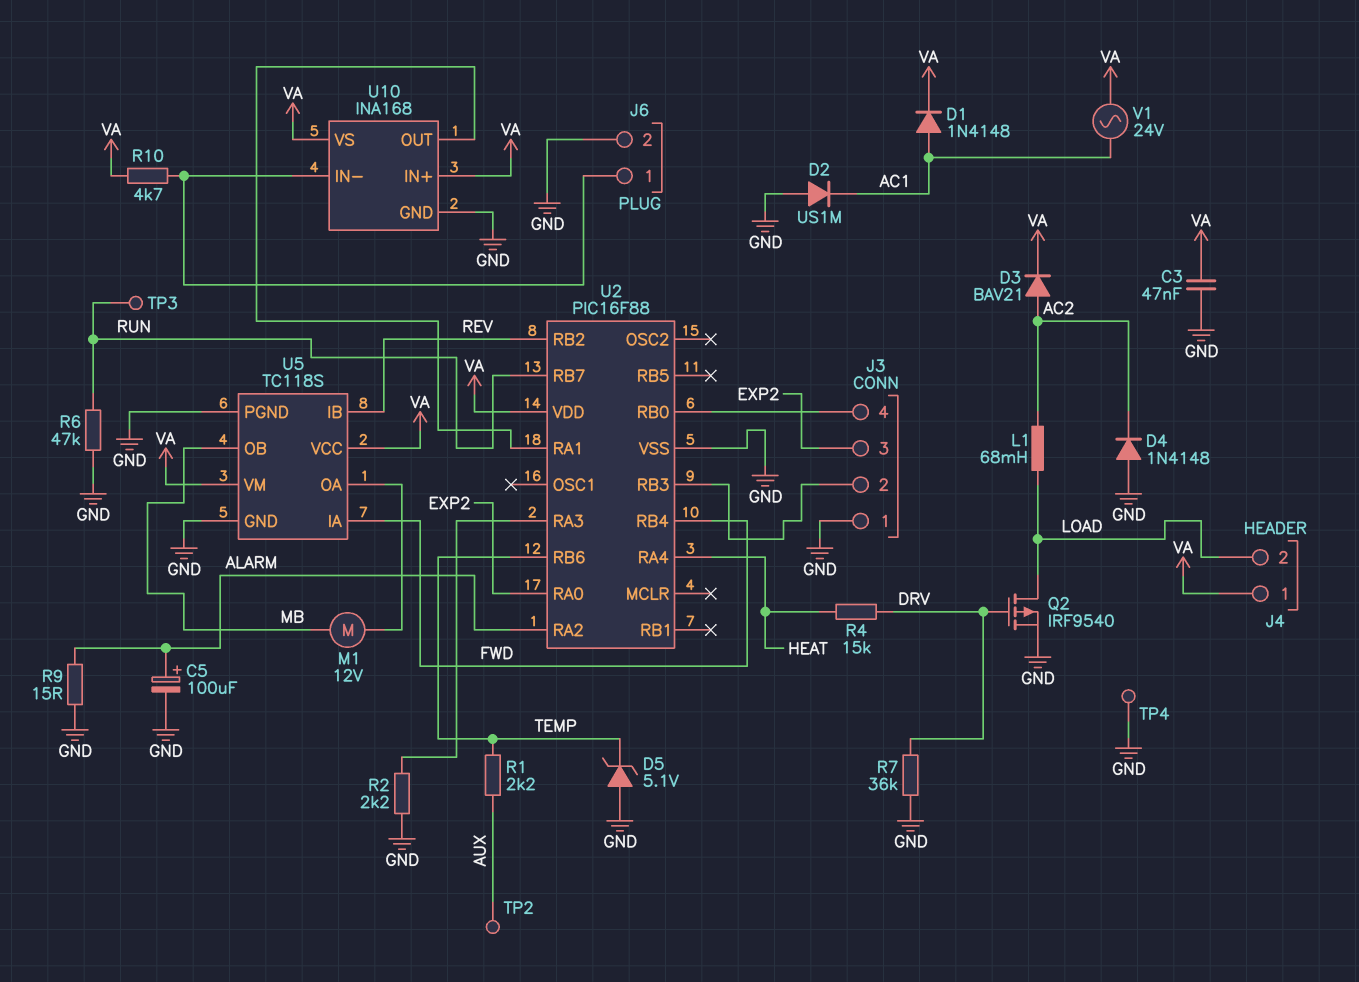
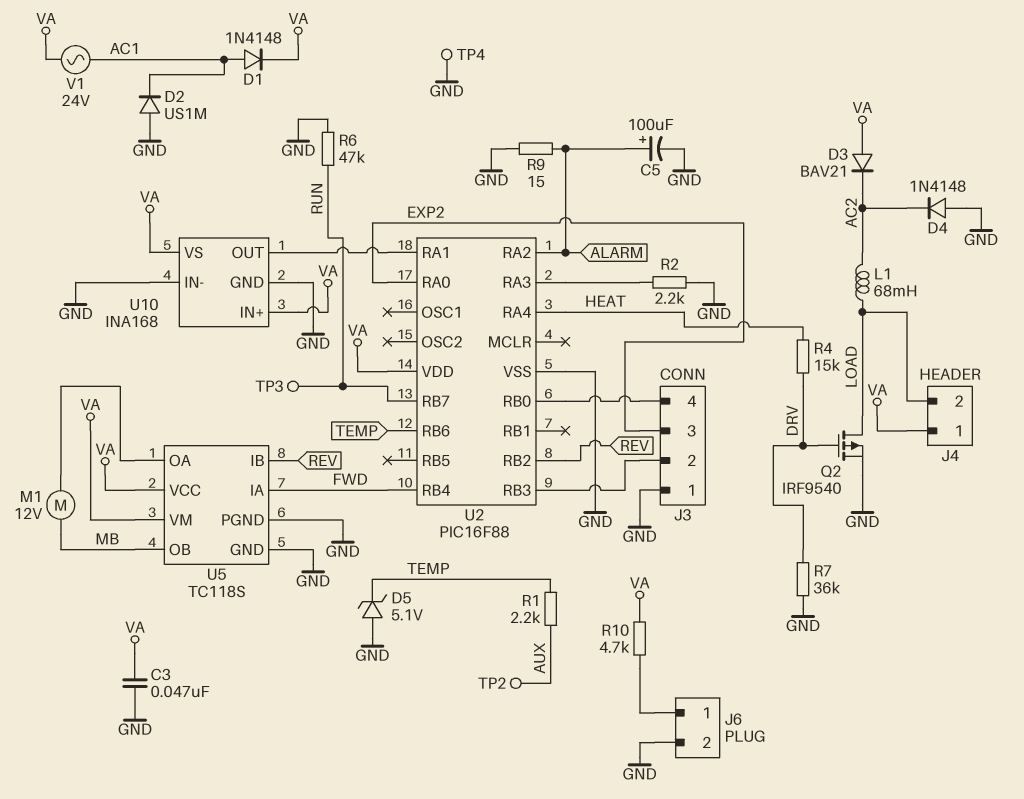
D3: diode BAV21 (A AC2, K VA) -> diode BAV21 (A VA, K AC2)
U10 pin IN-: J6/1 -> GND

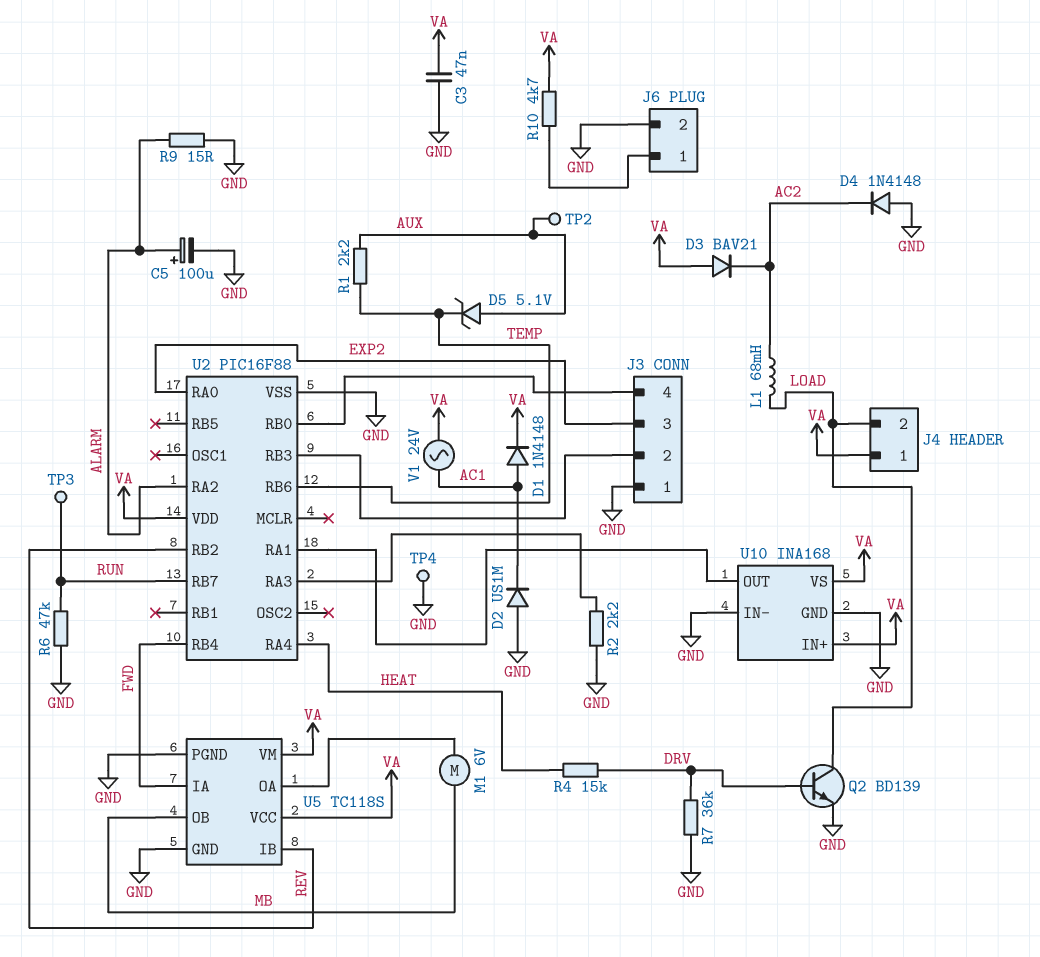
D5: zener 5.1V (A GND, K TEMP) -> zener 5.1V (A AUX, K TEMP)
M1: motor 12V (MB, U5/OA) -> motor 6V (MB, U5/OA)
Q2: PMOS IRF9540 (G DRV, D LOAD, S GND) -> NPN BD139 (B DRV, C LOAD, E GND)

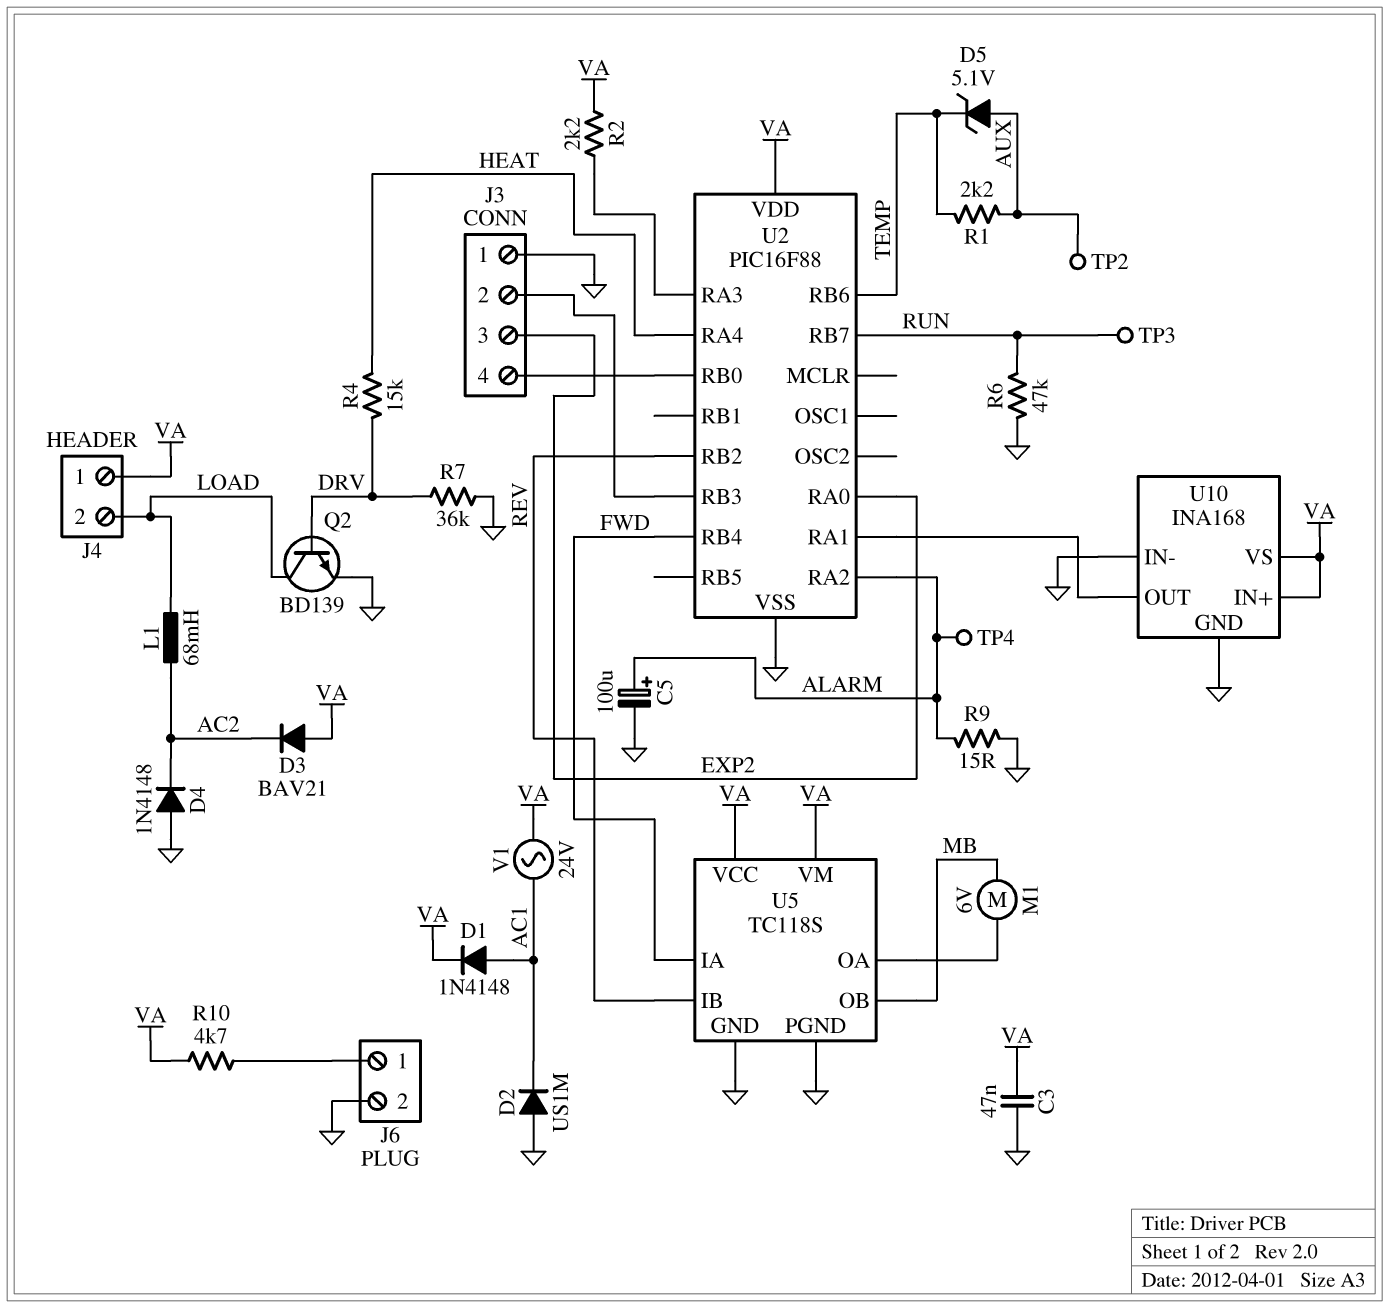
R2: 2.2k (GND, U2/RA3) -> 2.2k (U2/RA3, VA)
TP4: test point (GND) -> test point (ALARM)

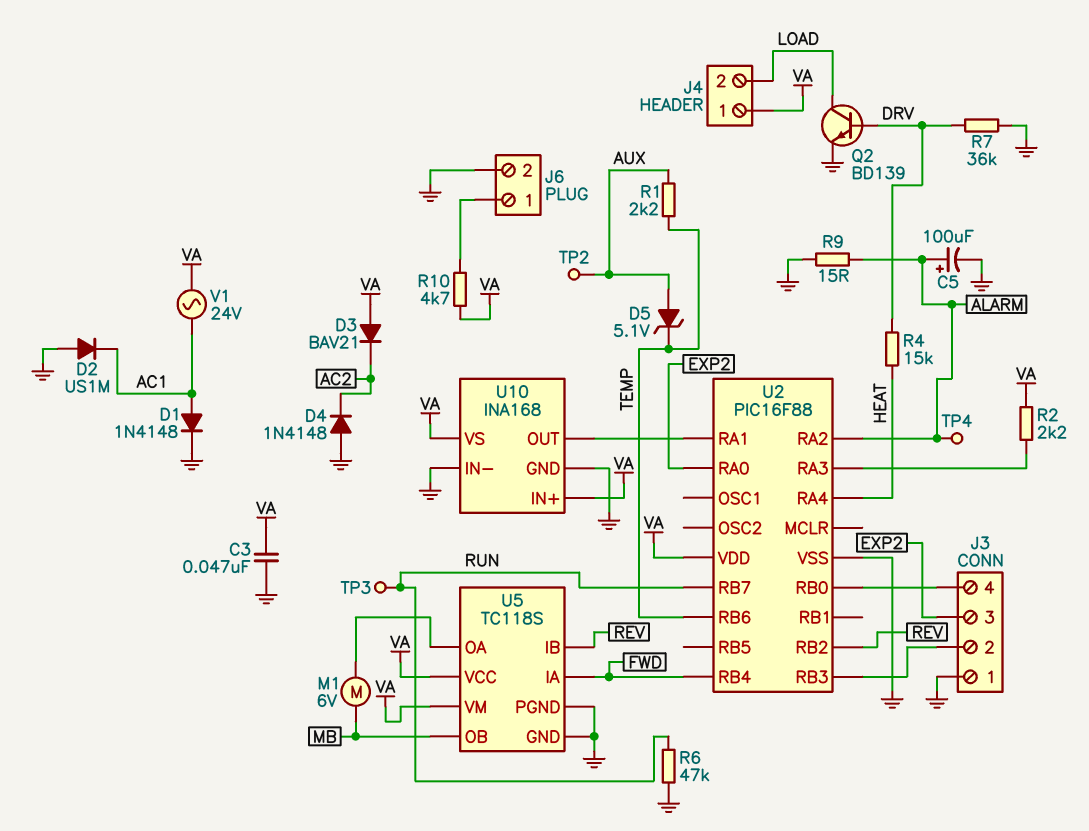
D1: diode 1N4148 (A AC1, K VA) -> diode 1N4148 (A AC1, K GND)
L1: 68mH (AC2, LOAD) -> none

